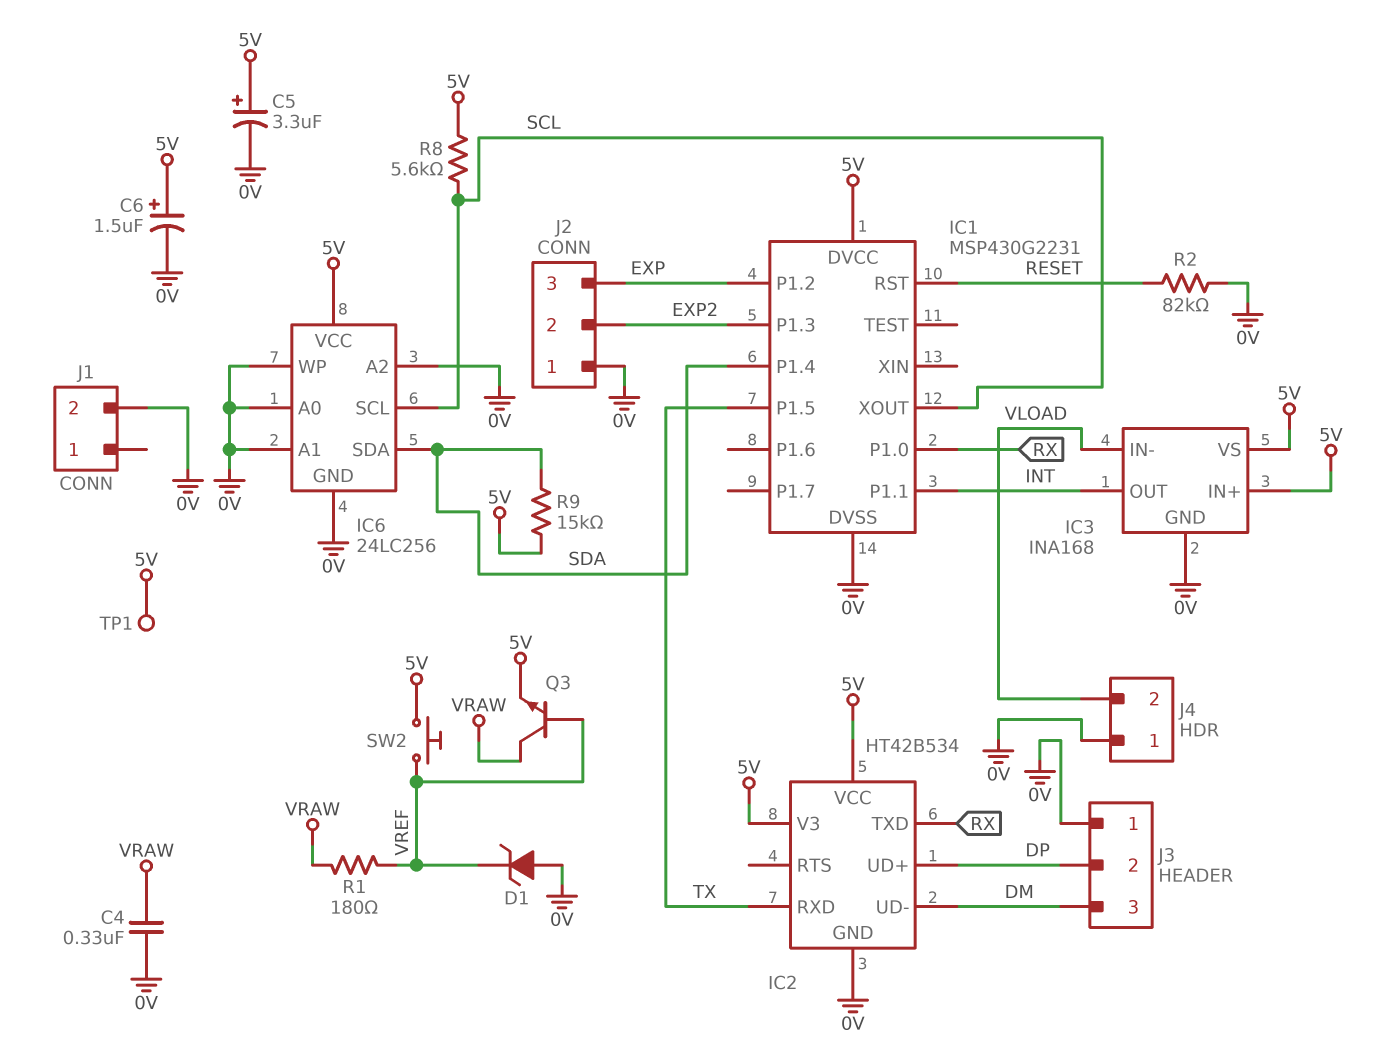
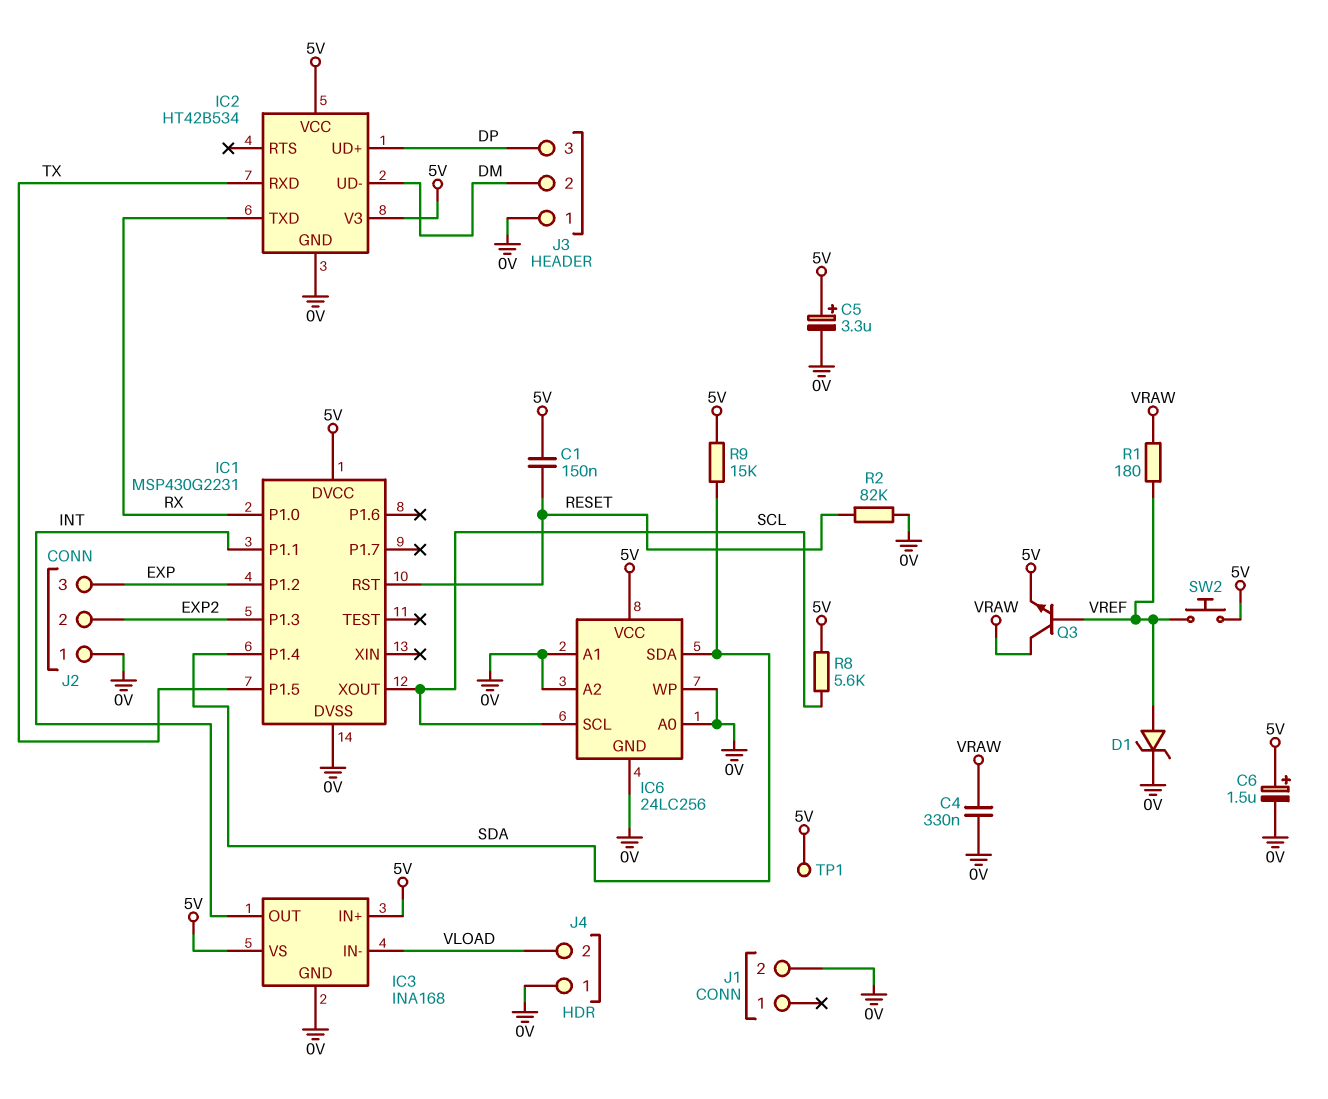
C1: none -> 150nF (5V, RESET)
D1: zener (A 0V, K VREF) -> zener (A VREF, K 0V)
J3 pin 2: DP -> DM
J3 pin 3: DM -> DP

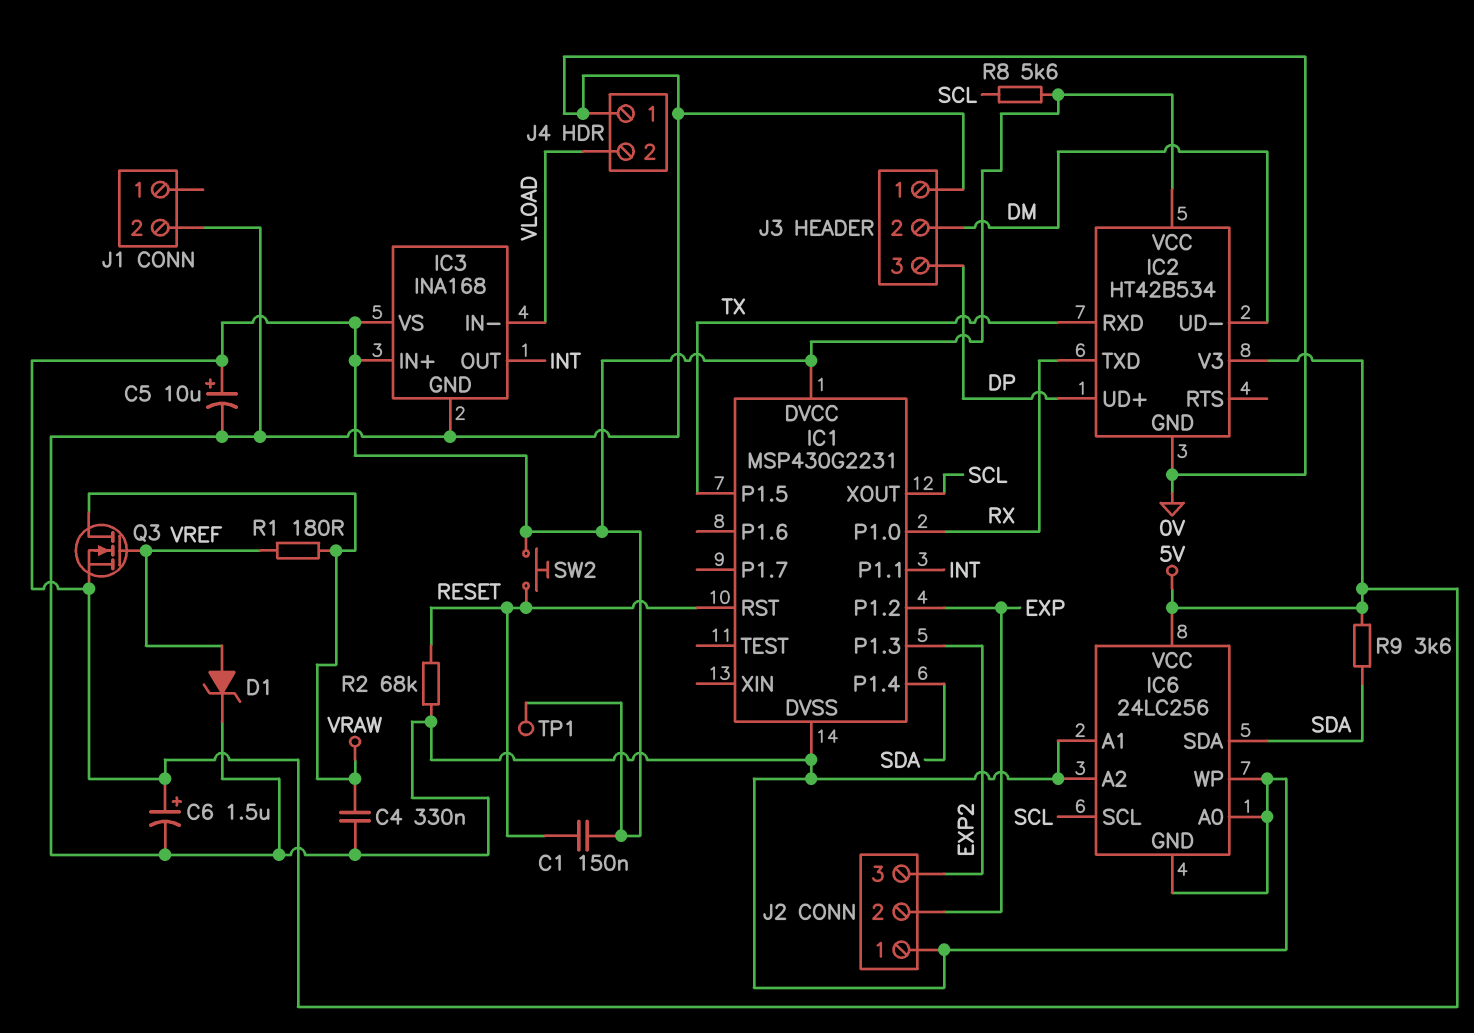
C5: 3.3uF (plus 5V, minus 0V) -> 10uF (plus 5V, minus 0V)
J2 pin 2: EXP2 -> EXP
J2 pin 3: EXP -> EXP2
Q3: NPN (B VREF, C VRAW, E 5V) -> NMOS (G VREF, D VRAW, S 5V)
R2: 82k (0V, RESET) -> 68k (0V, RESET)
R9: 15k (5V, SDA) -> 3.6k (5V, SDA)
SW2: button (5V, VREF) -> button (5V, RESET)

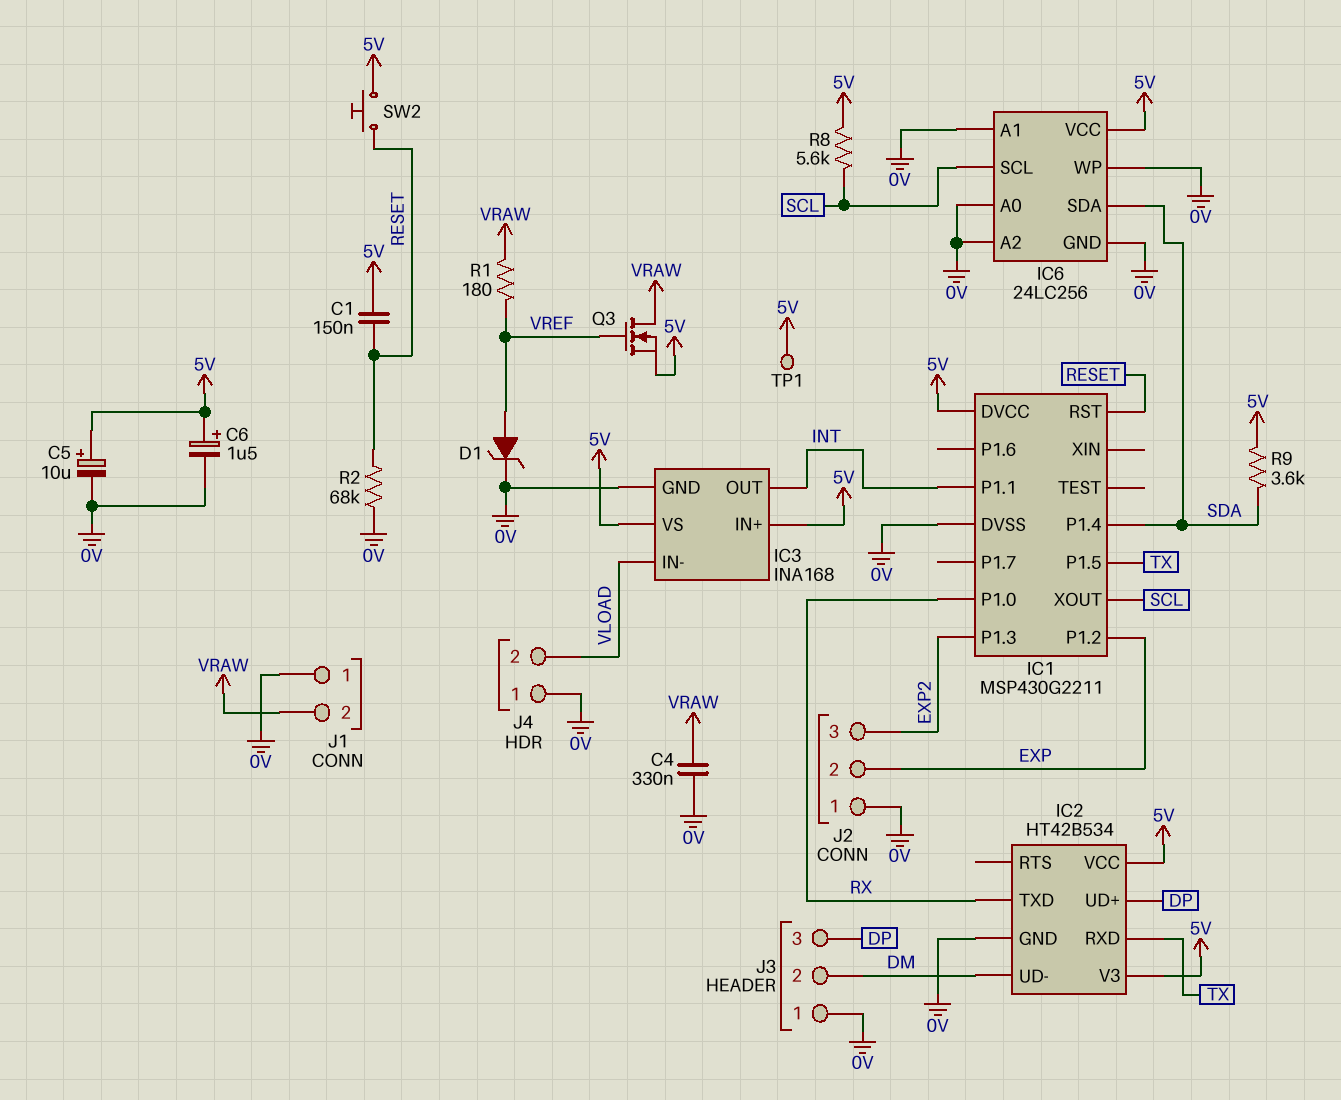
IC1: MSP430G2231 -> MSP430G2211
J1 pin 1: none -> 0V
J1 pin 2: 0V -> VRAW

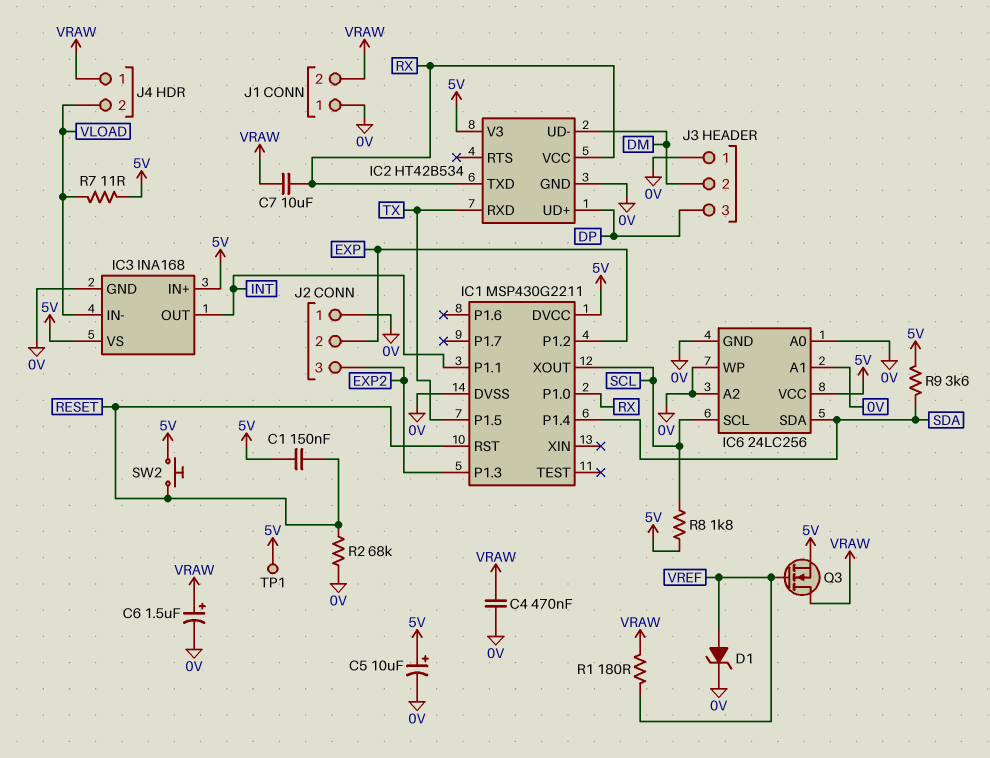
C4: 330nF (0V, VRAW) -> 470nF (0V, VRAW)
C6: 1.5uF (plus 5V, minus 0V) -> 1.5uF (plus VRAW, minus 0V)
C7: none -> 10uF (RX, VRAW)
IC2 pin VCC: 5V -> RX
J4 pin 1: 0V -> VRAW
R7: none -> 11 (5V, VLOAD)
R8: 5.6k (5V, SCL) -> 1.8k (5V, SCL)

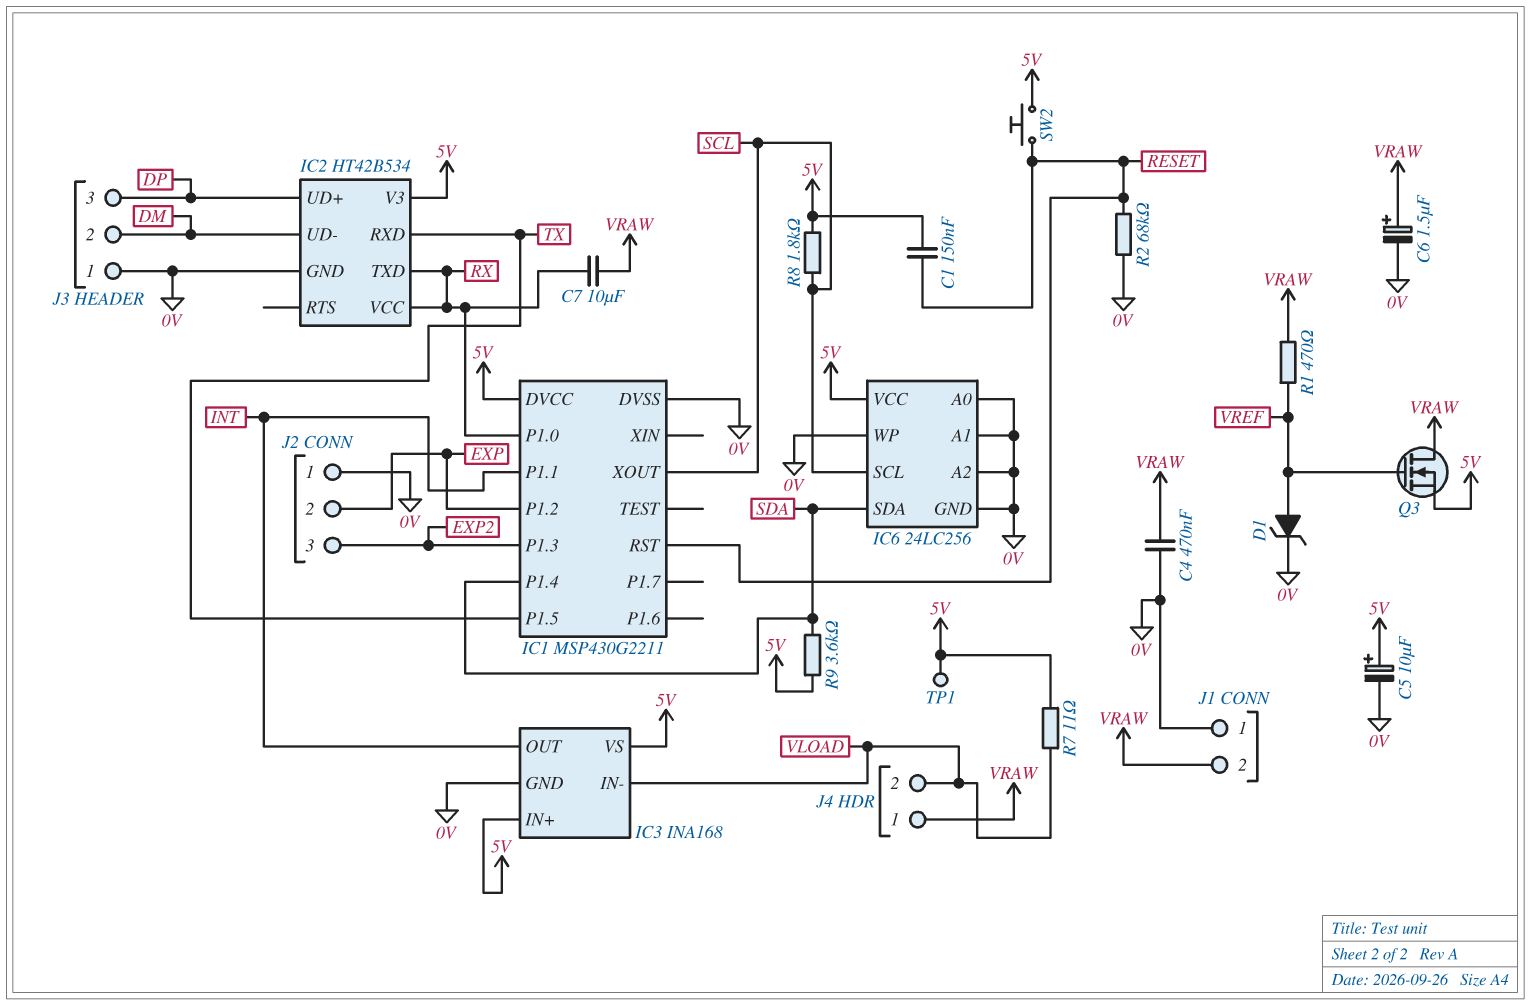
R1: 180 (VRAW, VREF) -> 470 (VRAW, VREF)

